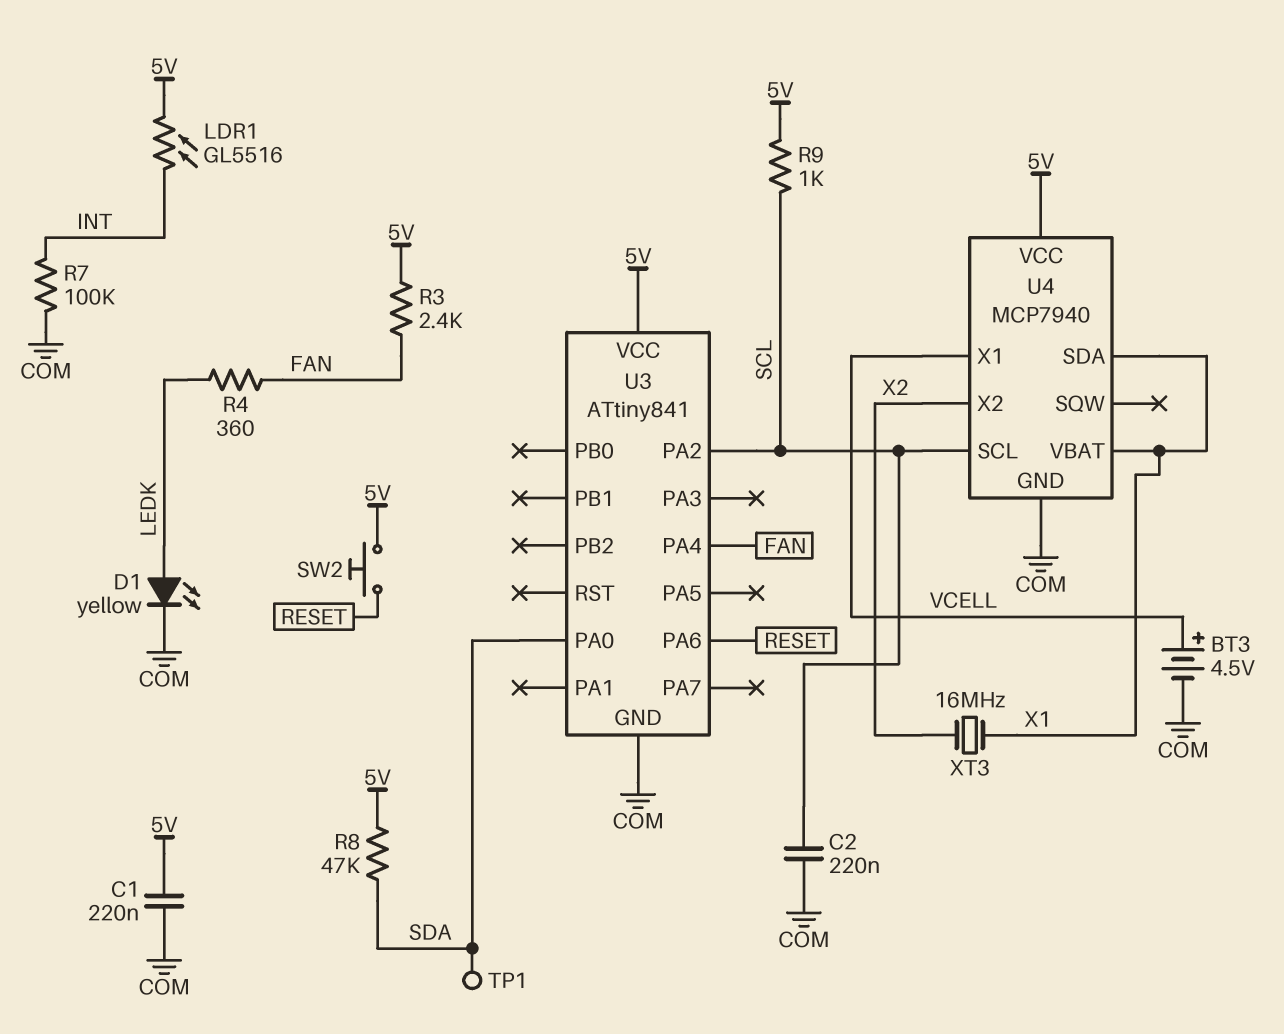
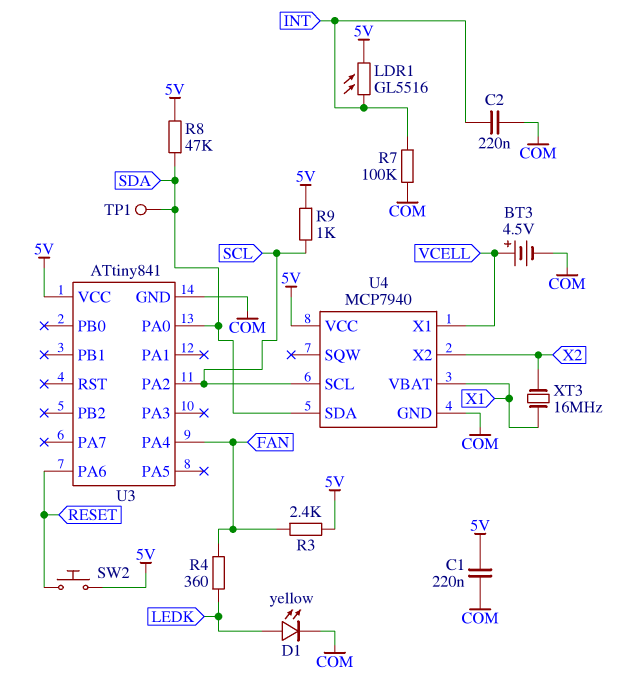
C2: 220nF (COM, SCL) -> 220nF (COM, INT)
U4 pin SDA: X1 -> SDA

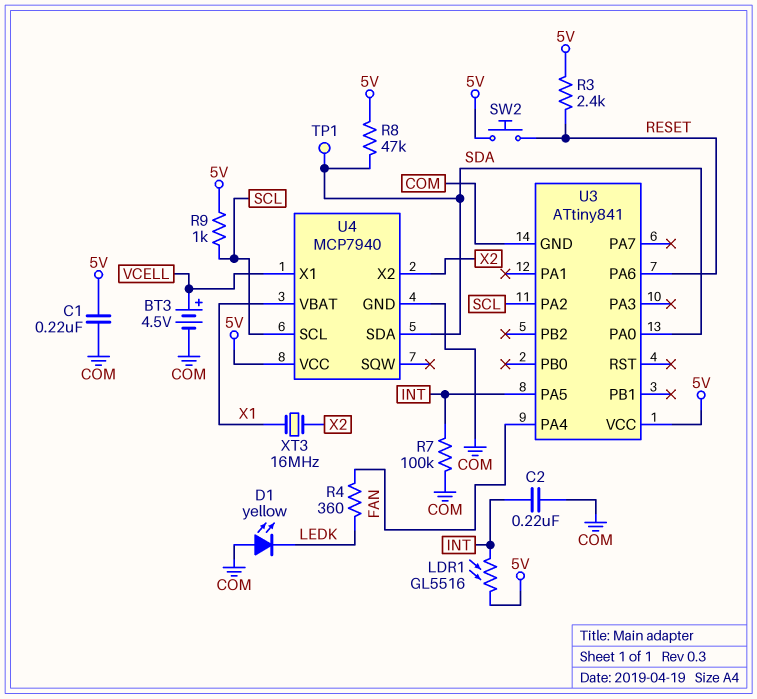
D1: LED yellow (A LEDK, K COM) -> LED yellow (A COM, K LEDK)
R3: 2.4k (5V, FAN) -> 2.4k (5V, RESET)
U3 pin PA5: none -> INT

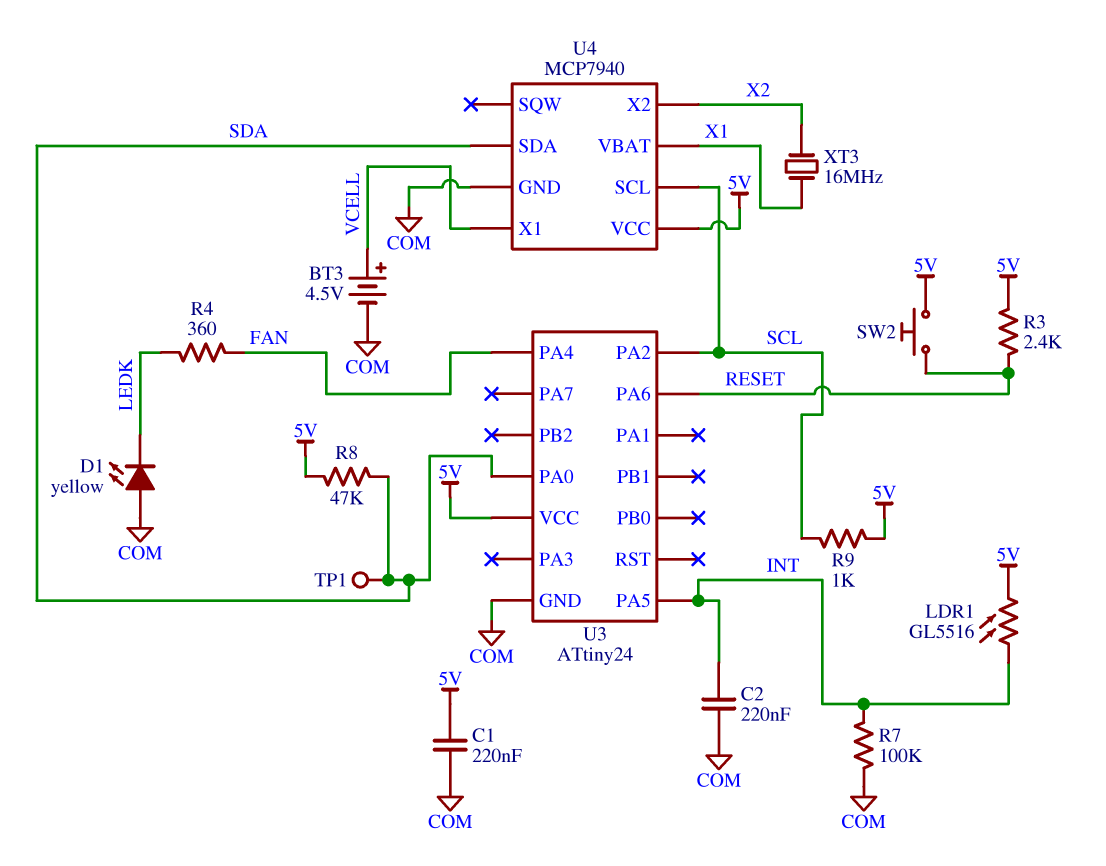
U3: ATtiny841 -> ATtiny24

